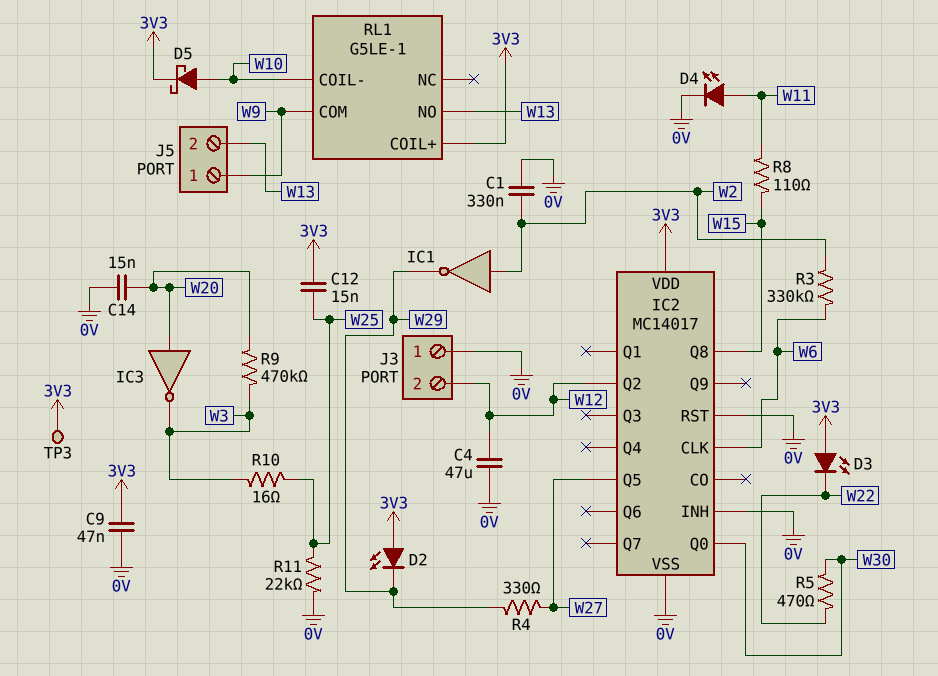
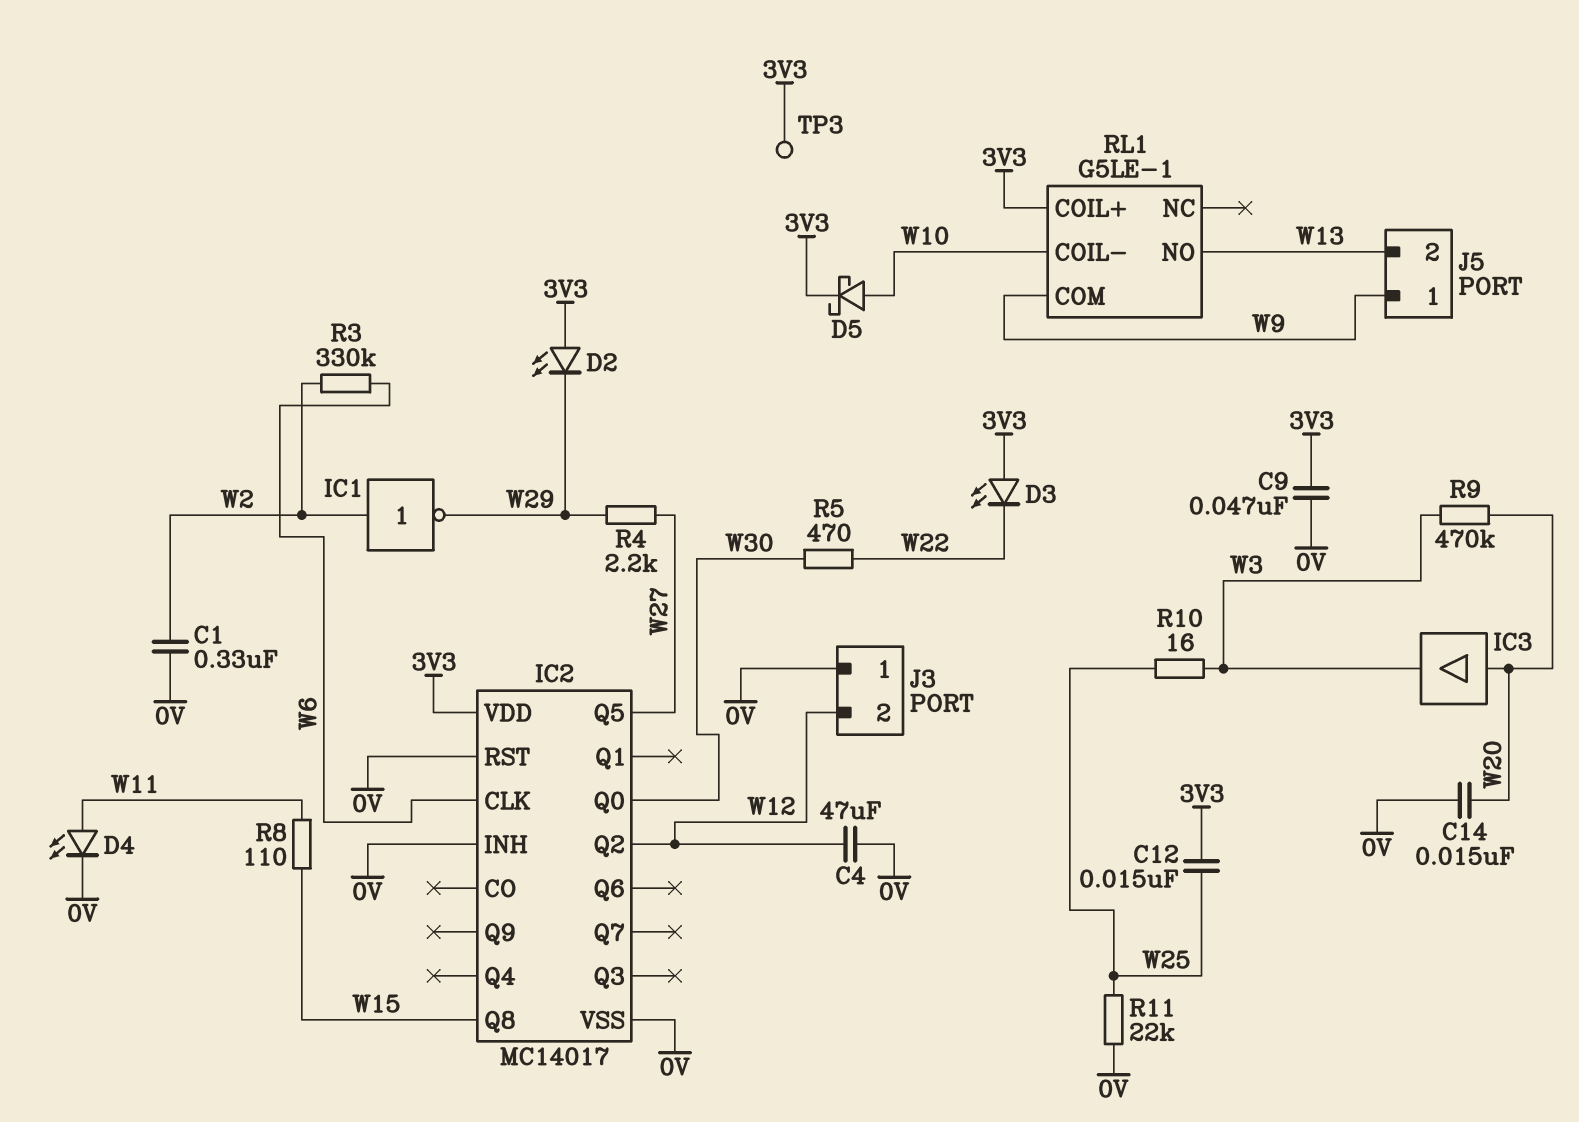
IC3: NOT (in W20, out W3) -> buffer (in W20, out W3)
R4: 330 (W27, W29) -> 2.2k (W27, W29)

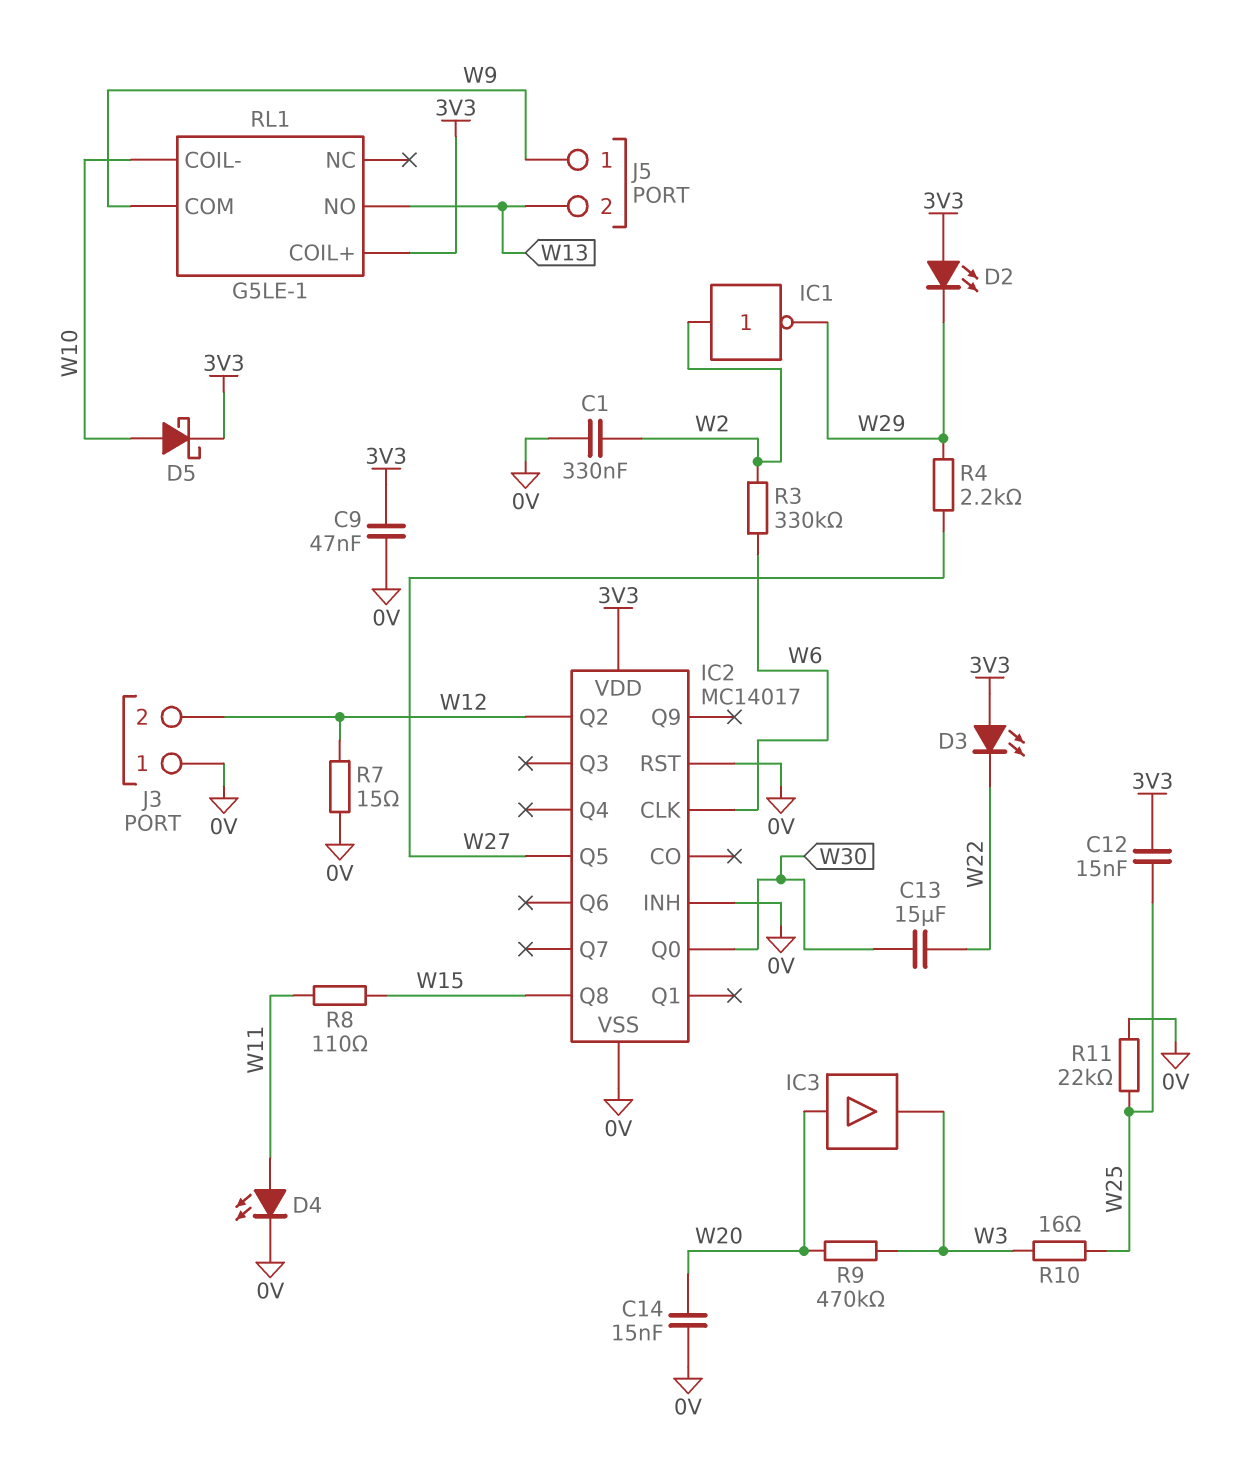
C4: 47uF (0V, W12) -> none
C13: none -> 15uF (W22, W30)
R5: 470 (W22, W30) -> none
R7: none -> 15 (0V, W12)
TP3: test point (3V3) -> none

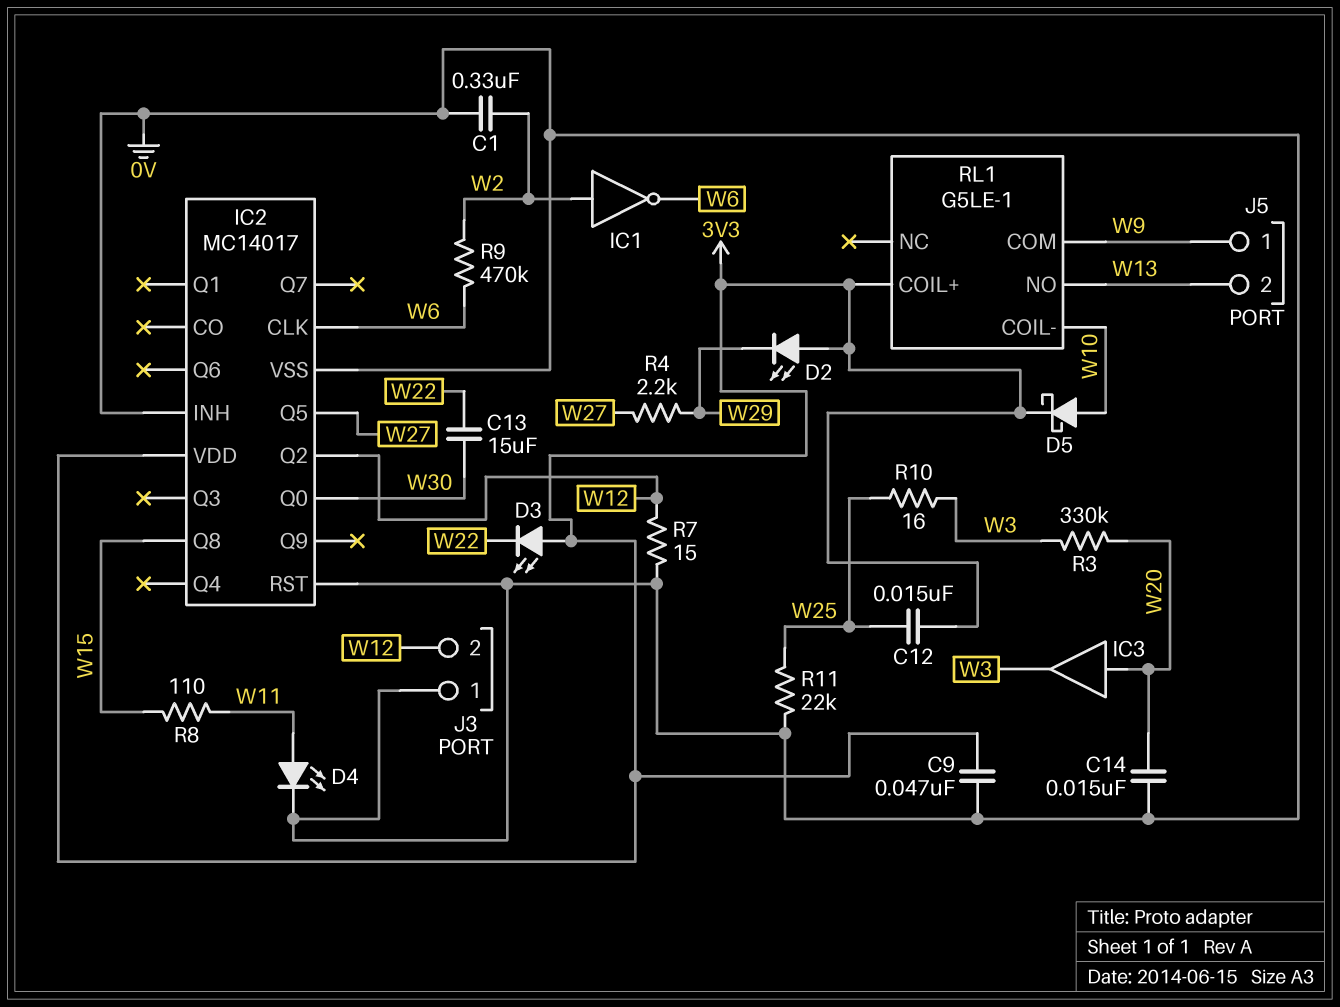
IC1: NOT (in W2, out W29) -> NOT (in W2, out W6)
R3: 330k (W2, W6) -> 330k (W3, W20)
R9: 470k (W3, W20) -> 470k (W2, W6)

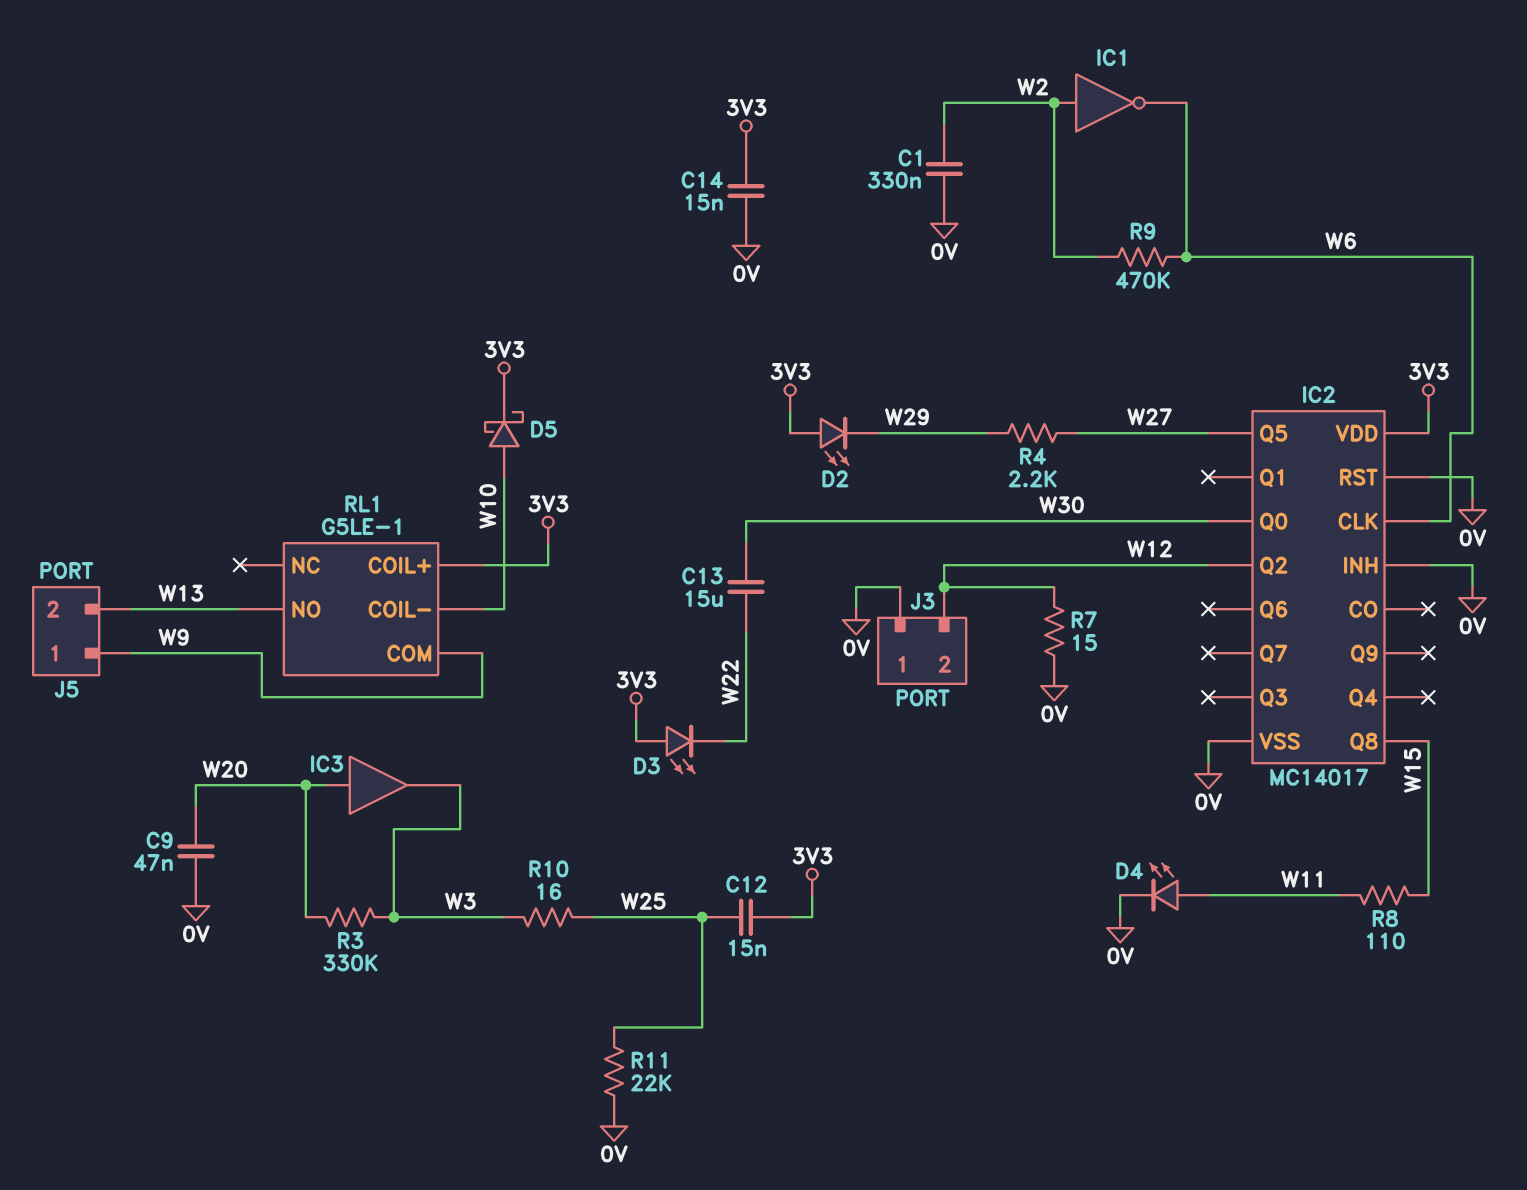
C9: 47nF (0V, 3V3) -> 47nF (0V, W20)
C14: 15nF (0V, W20) -> 15nF (0V, 3V3)

